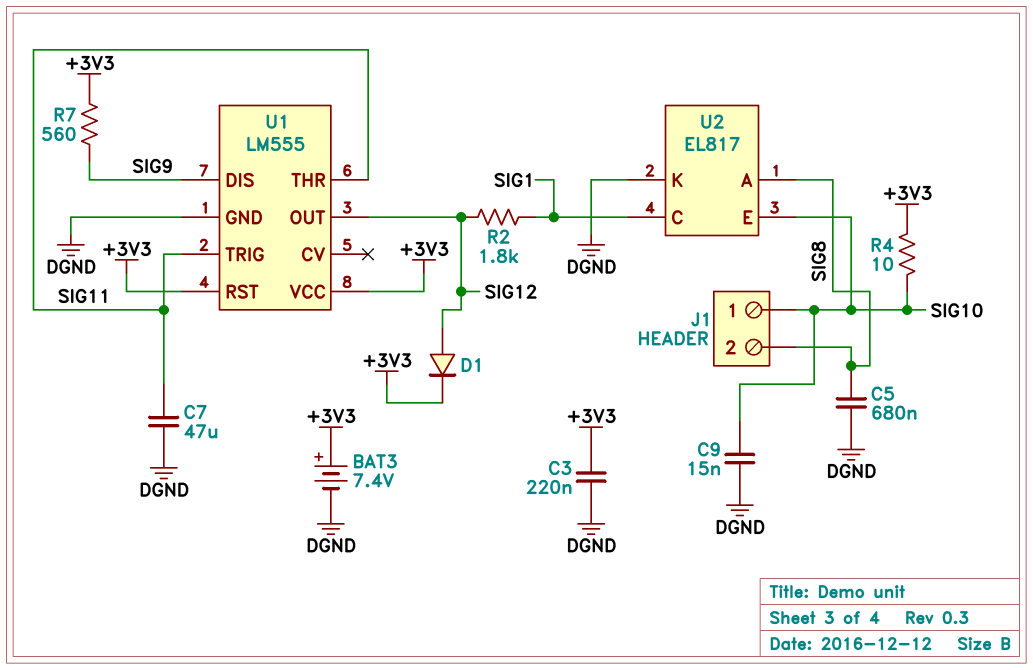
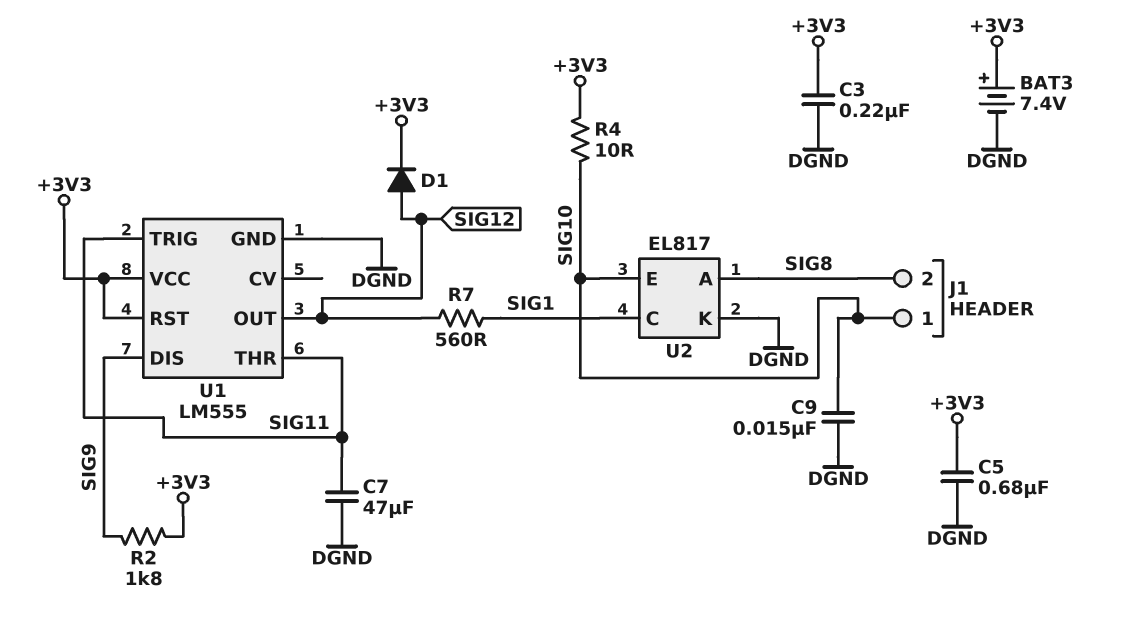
C5: 680nF (DGND, SIG8) -> 680nF (+3V3, DGND)
R2: 1.8k (SIG1, SIG12) -> 1.8k (+3V3, SIG9)
R7: 560 (+3V3, SIG9) -> 560 (SIG1, SIG12)

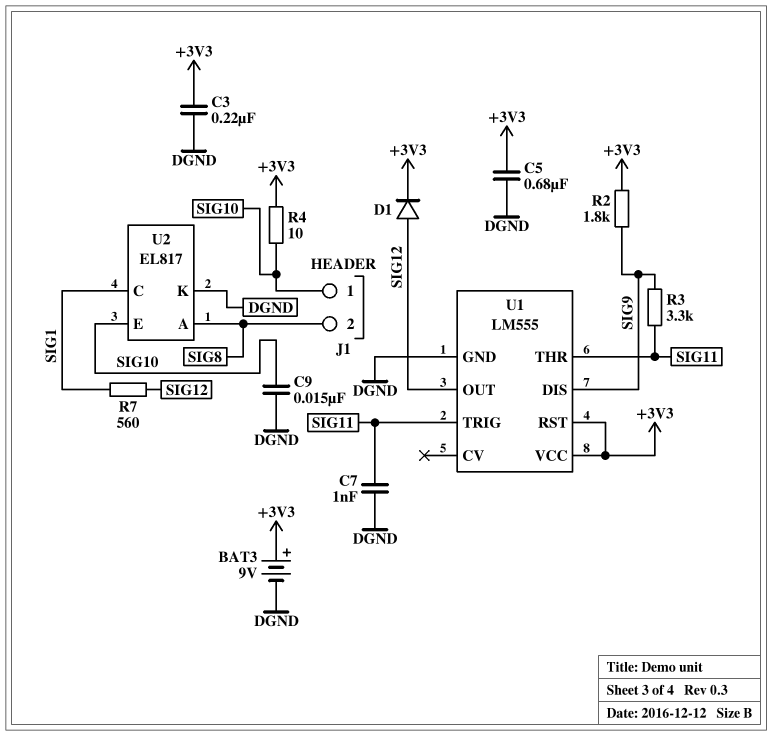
BAT3: 7.4V (plus +3V3, minus DGND) -> 9V (plus +3V3, minus DGND)
C7: 47uF (DGND, SIG11) -> 1nF (DGND, SIG11)
R3: none -> 3.3k (SIG9, SIG11)

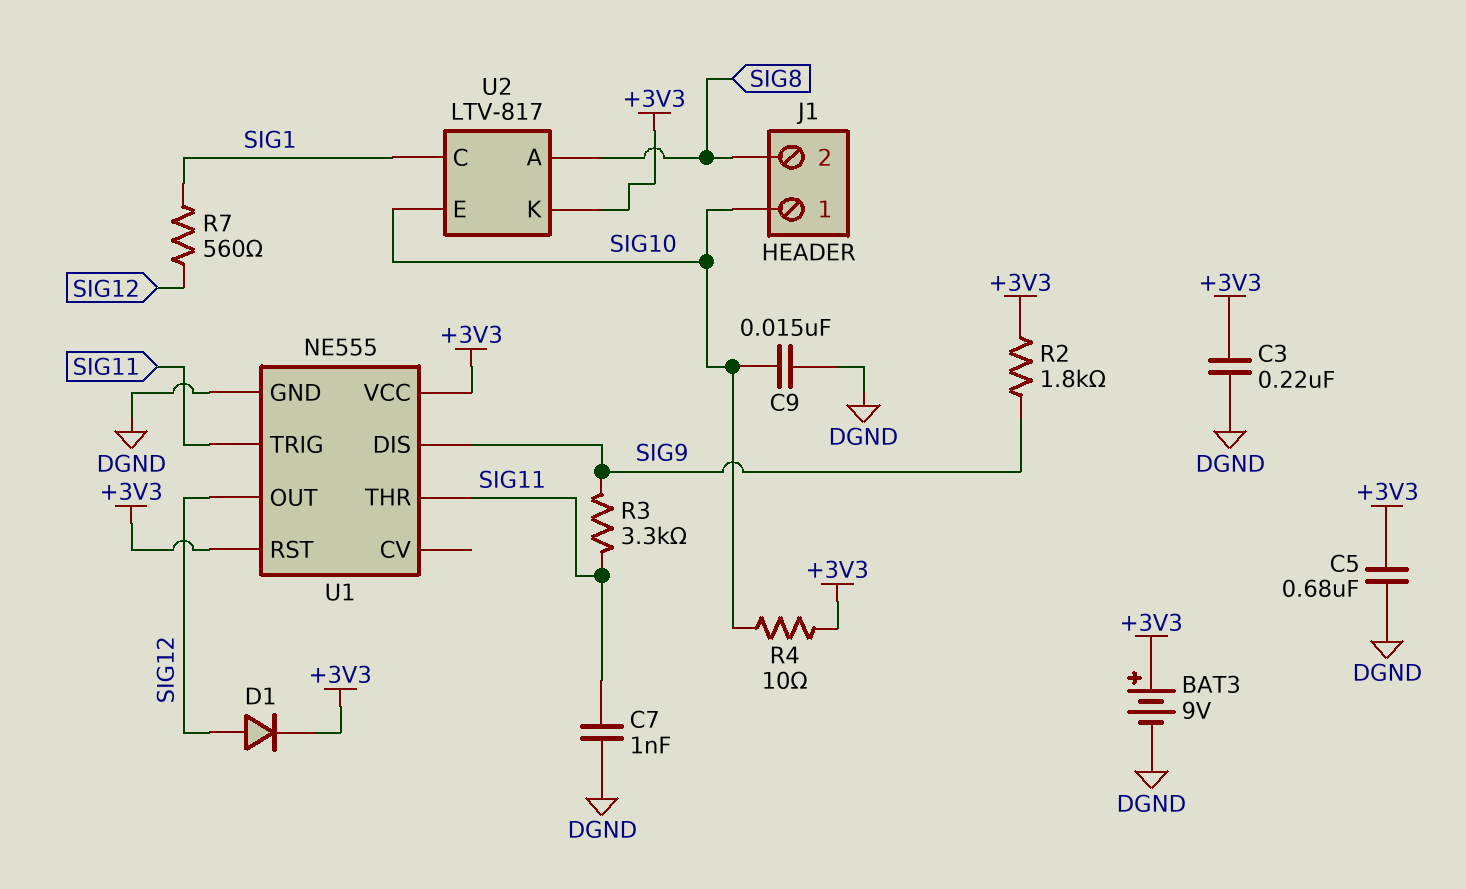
U1: LM555 -> NE555
U2: EL817 -> LTV-817
U2 pin K: DGND -> +3V3

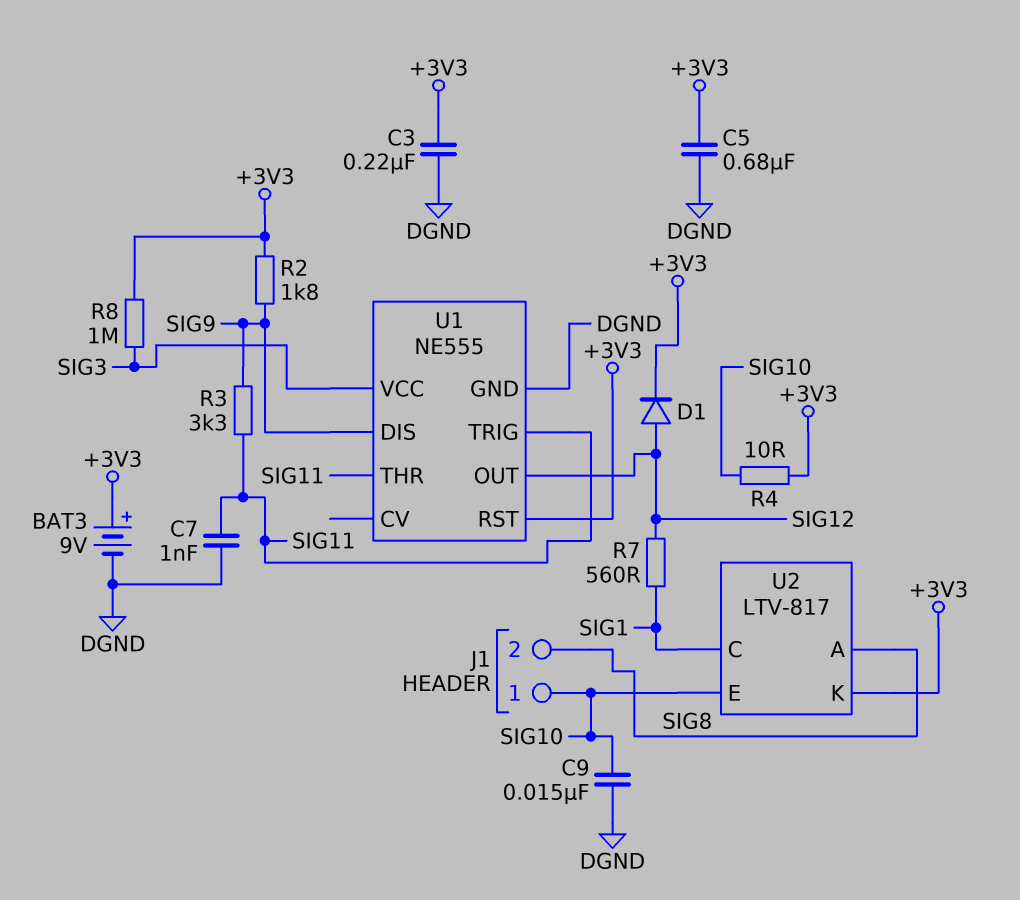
R8: none -> 1M (+3V3, SIG3)
U1 pin VCC: +3V3 -> SIG3

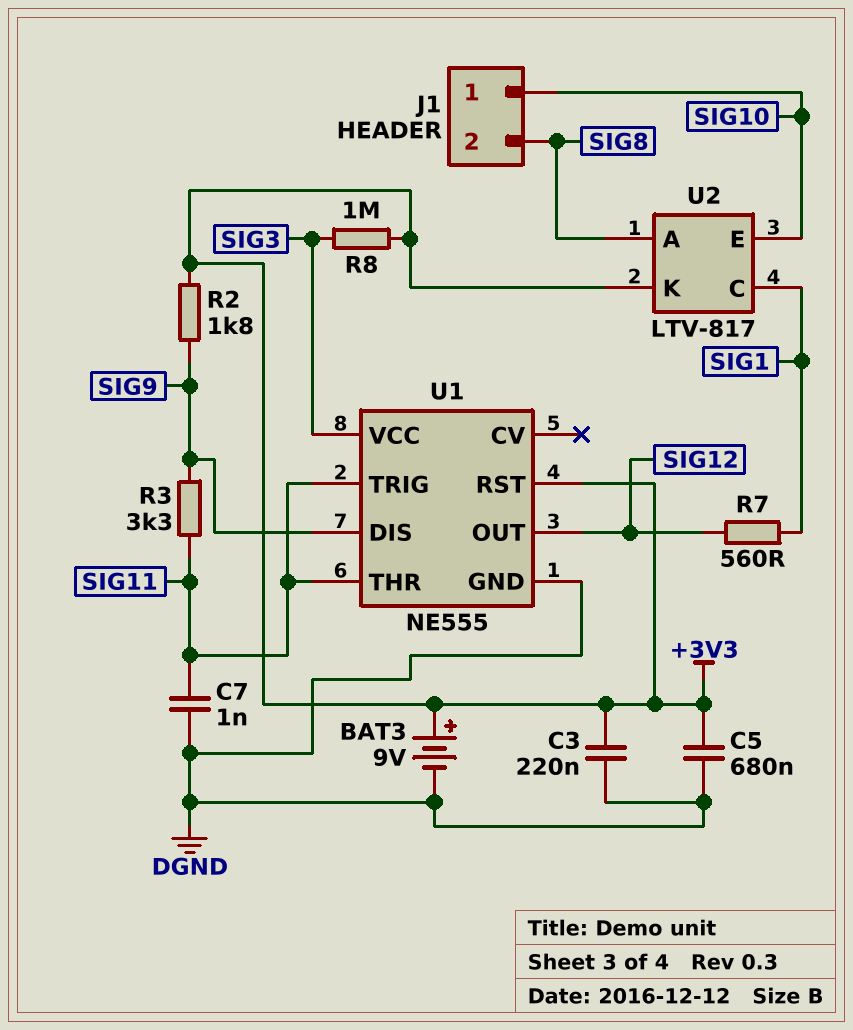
C9: 15nF (DGND, SIG10) -> none
D1: diode (A SIG12, K +3V3) -> none
R4: 10 (+3V3, SIG10) -> none

